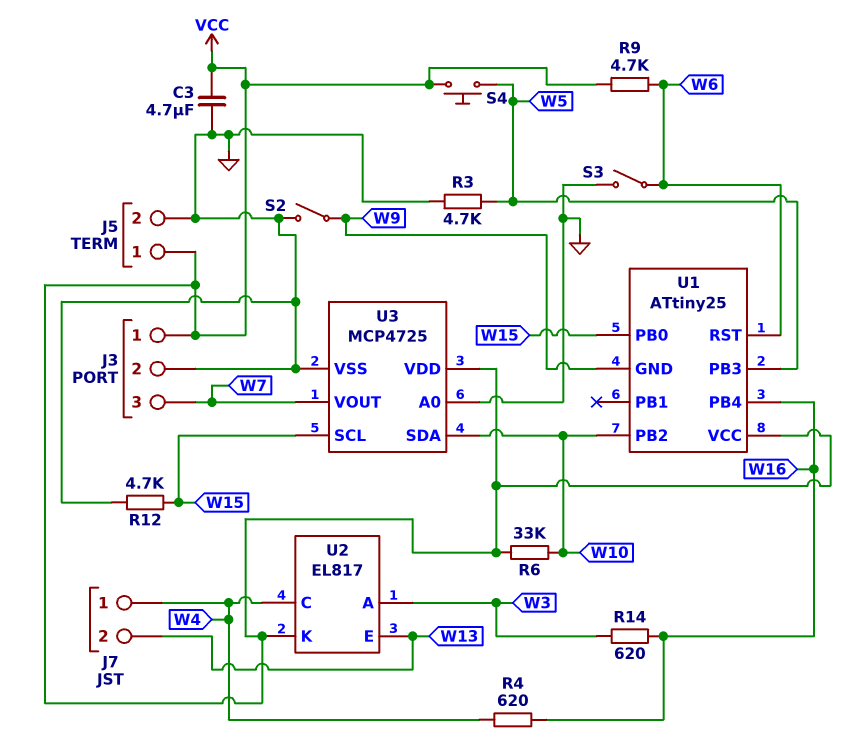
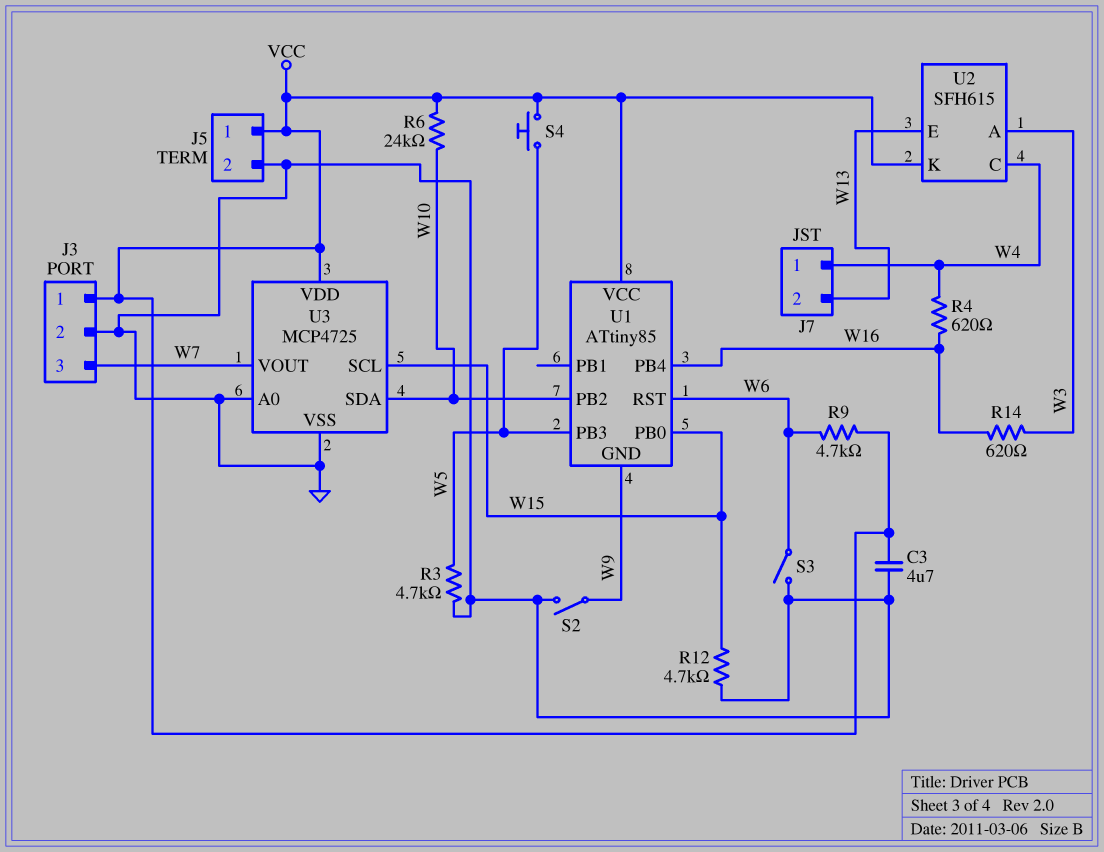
R6: 33k (VCC, W10) -> 24k (VCC, W10)
U1: ATtiny25 -> ATtiny85
U2: EL817 -> SFH615

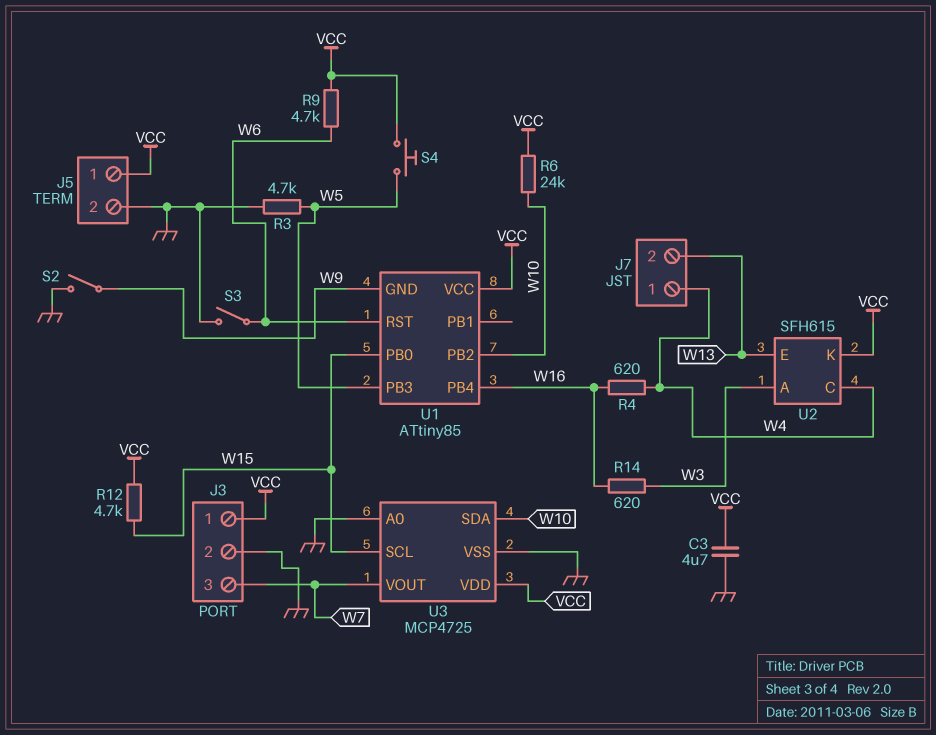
R12: 4.7k (GND, W15) -> 4.7k (VCC, W15)

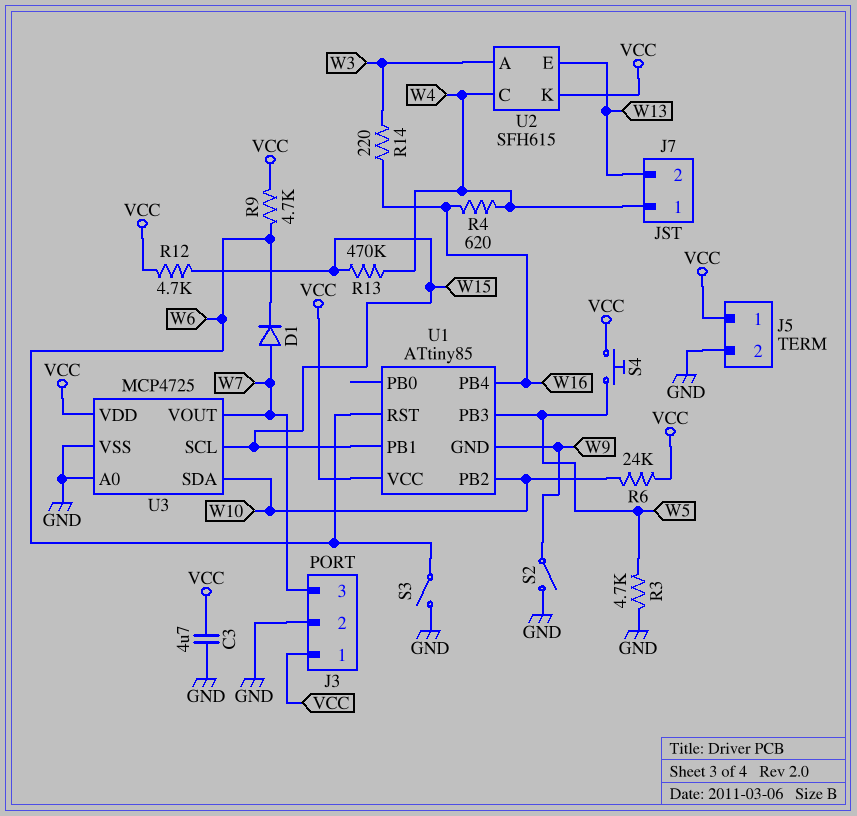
D1: none -> diode (A W7, K W6)
R13: none -> 470k (W4, W15)
R14: 620 (W3, W16) -> 220 (W3, W16)
U1 pin PB0: W15 -> none
U1 pin PB1: none -> W15

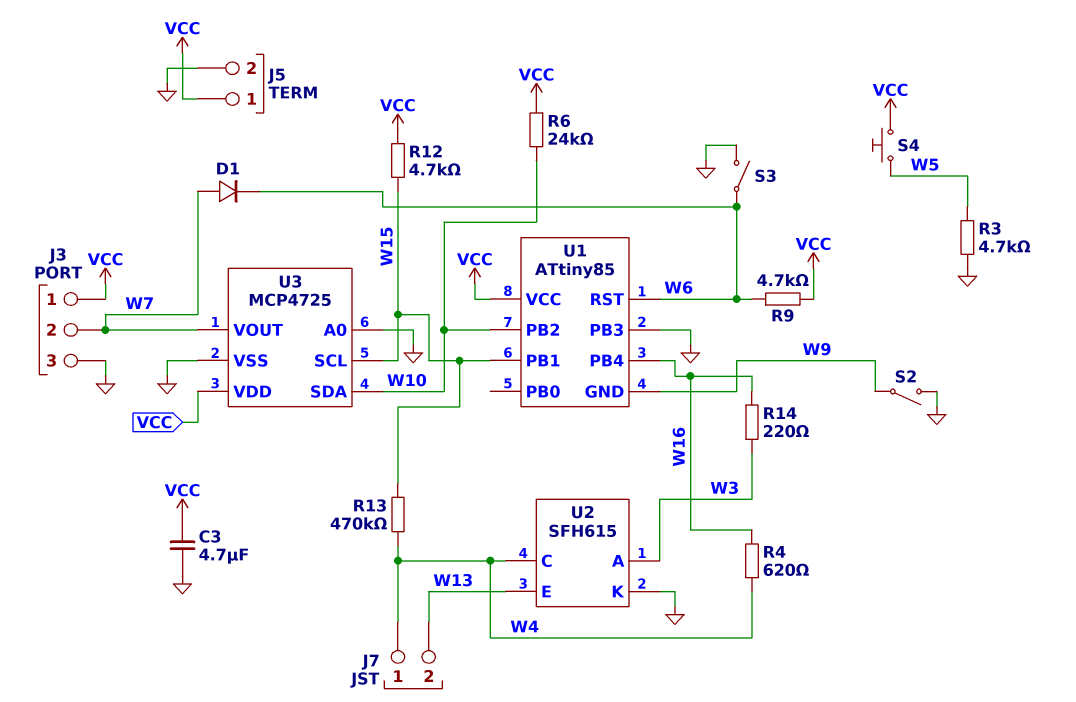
J3 pin 2: GND -> W7
J3 pin 3: W7 -> GND
U1 pin PB3: W5 -> GND
U2 pin K: VCC -> GND

